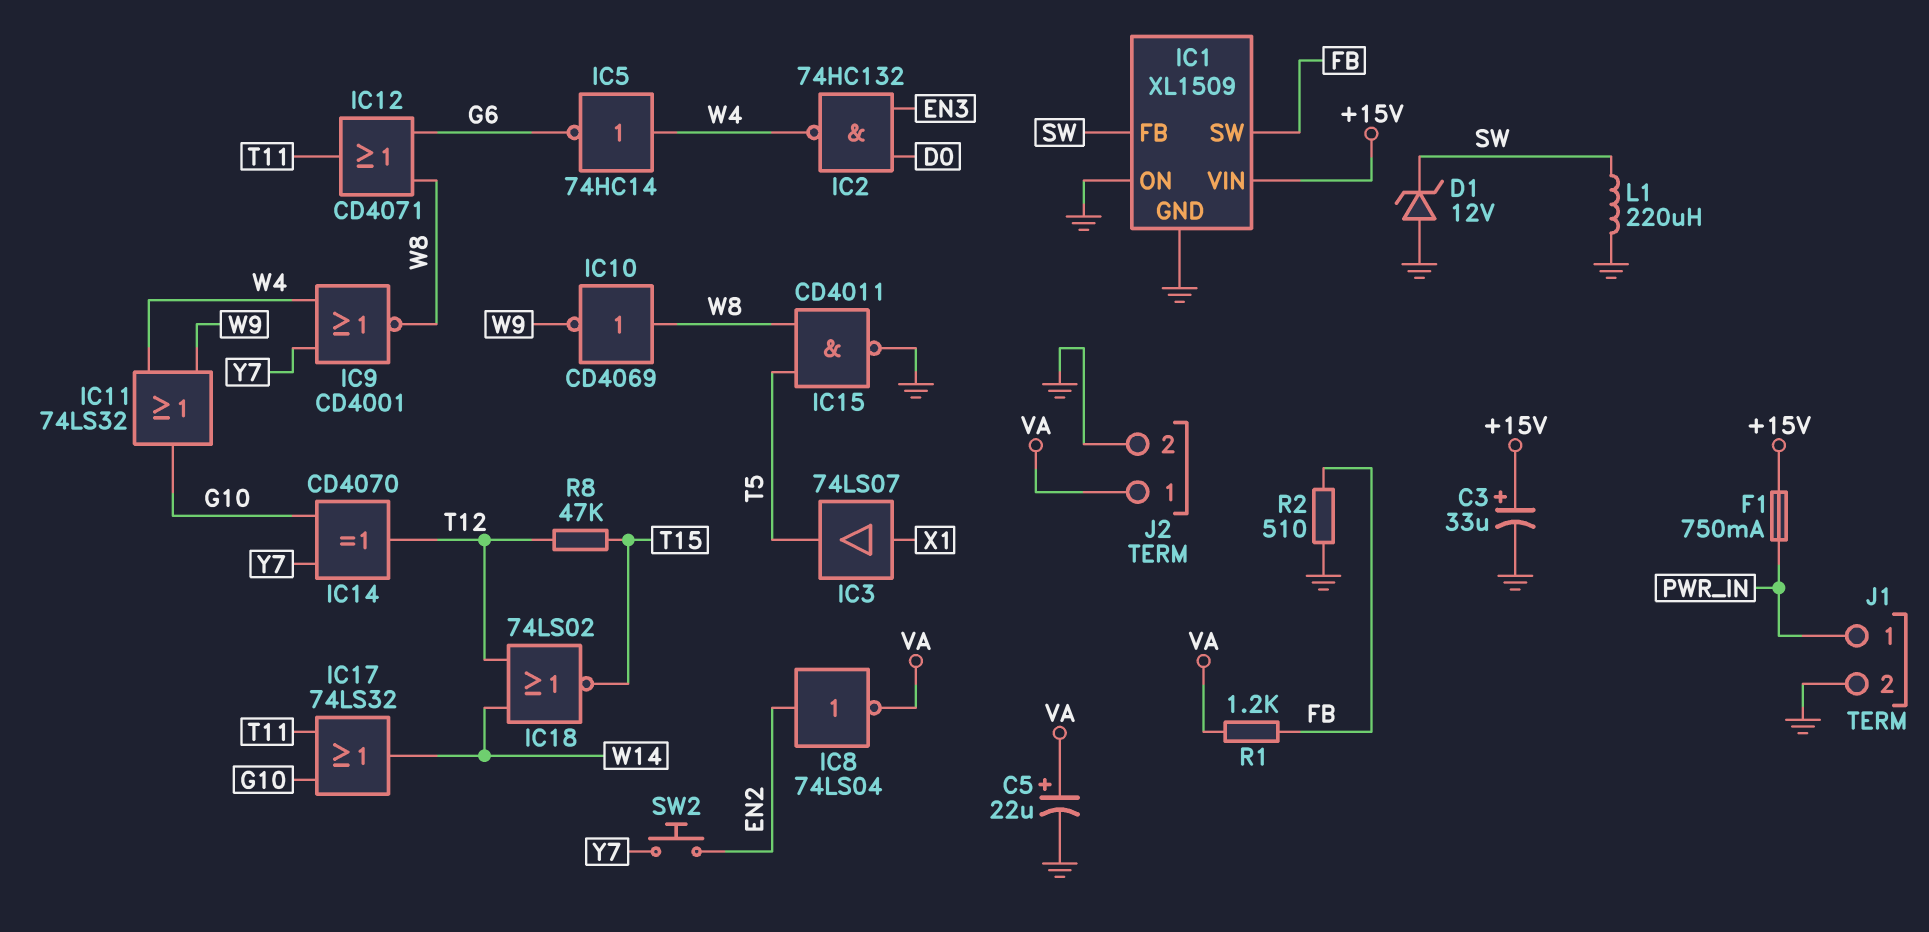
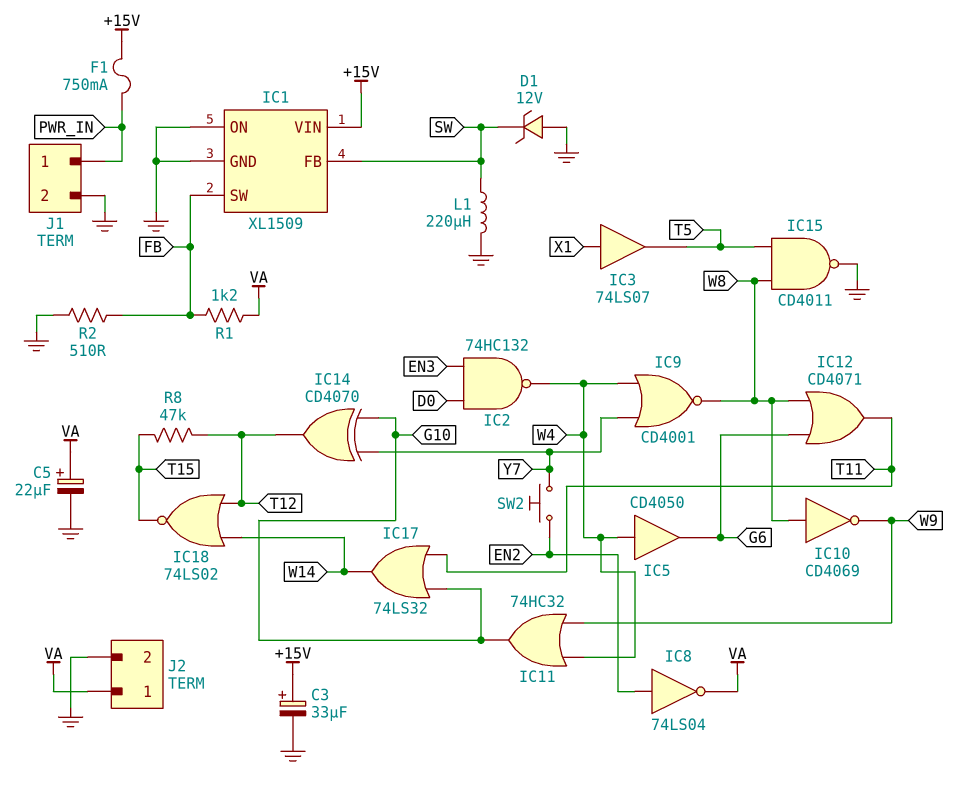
IC5: NOT 74HC14 (in W4, out G6) -> buffer CD4050 (in W4, out G6)
IC11: OR 74LS32 (in W4, in W9, out G10) -> OR 74HC32 (in W4, in W9, out G10)

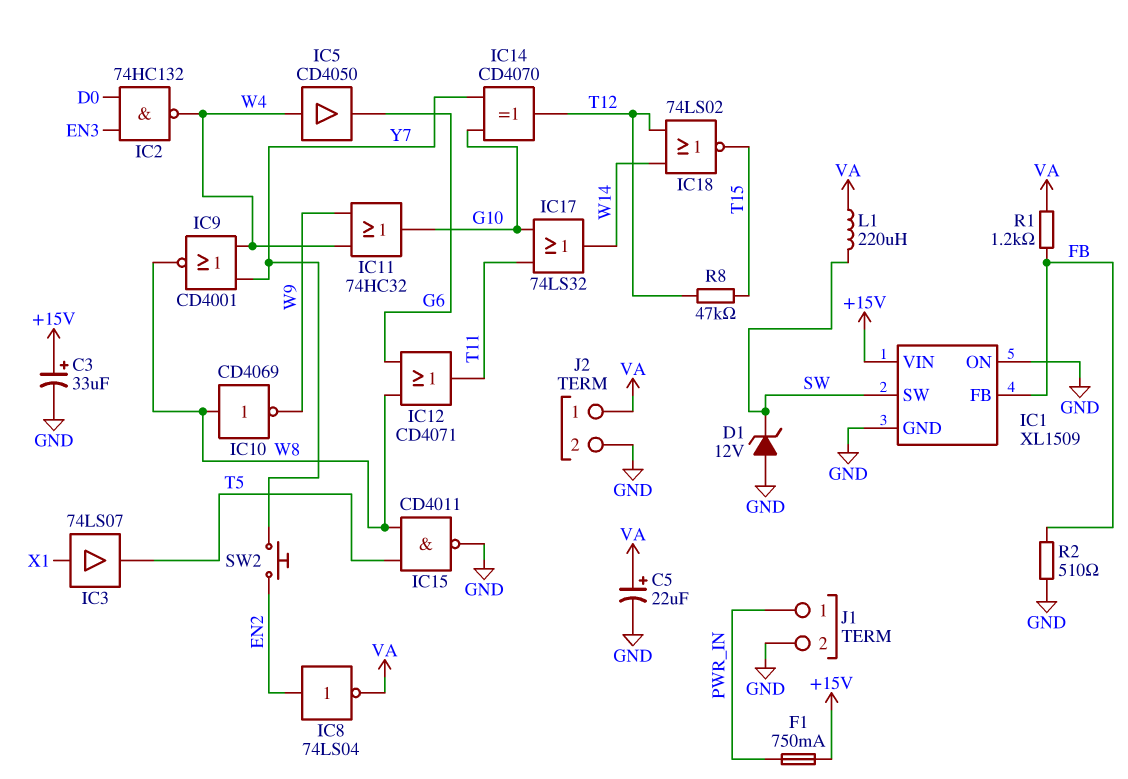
IC1 pin FB: SW -> FB
IC1 pin SW: FB -> SW
L1: 220uH (GND, SW) -> 220uH (SW, VA)

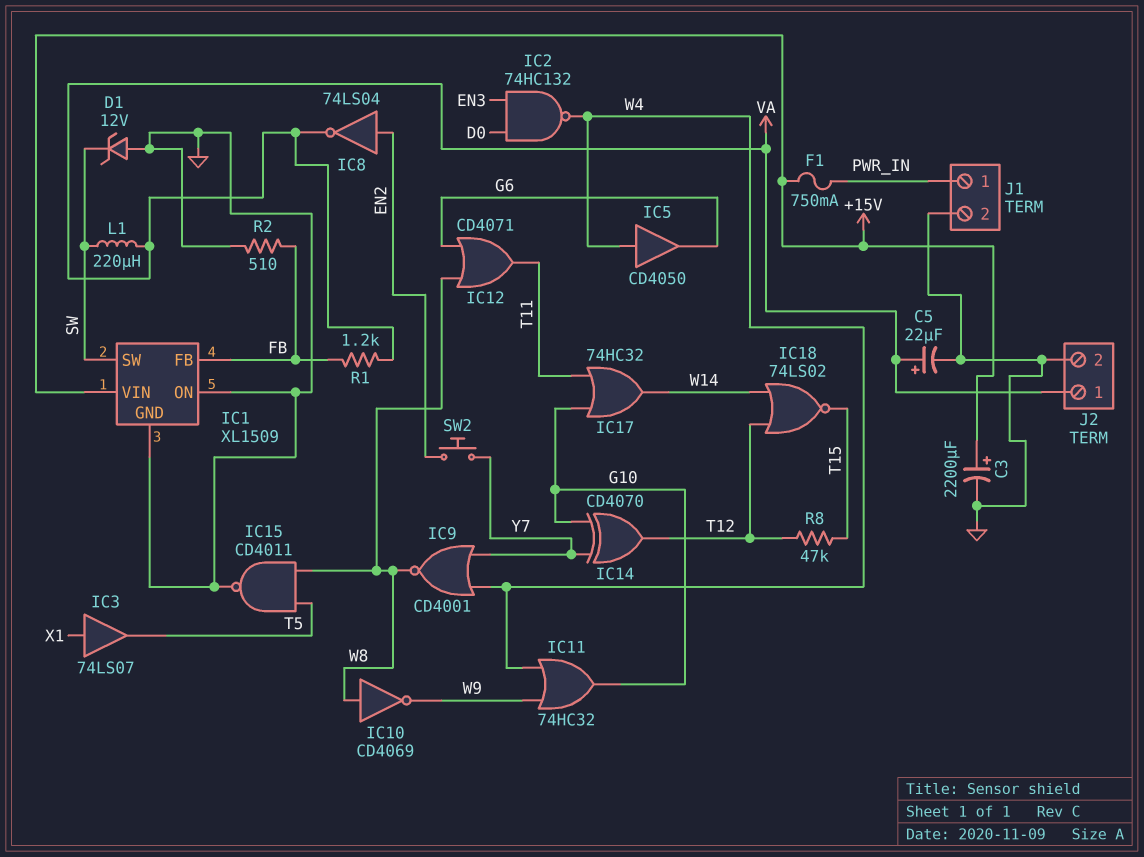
C3: 33uF (plus +15V, minus GND) -> 2200uF (plus +15V, minus GND)
IC17: OR 74LS32 (in G10, in T11, out W14) -> OR 74HC32 (in G10, in T11, out W14)

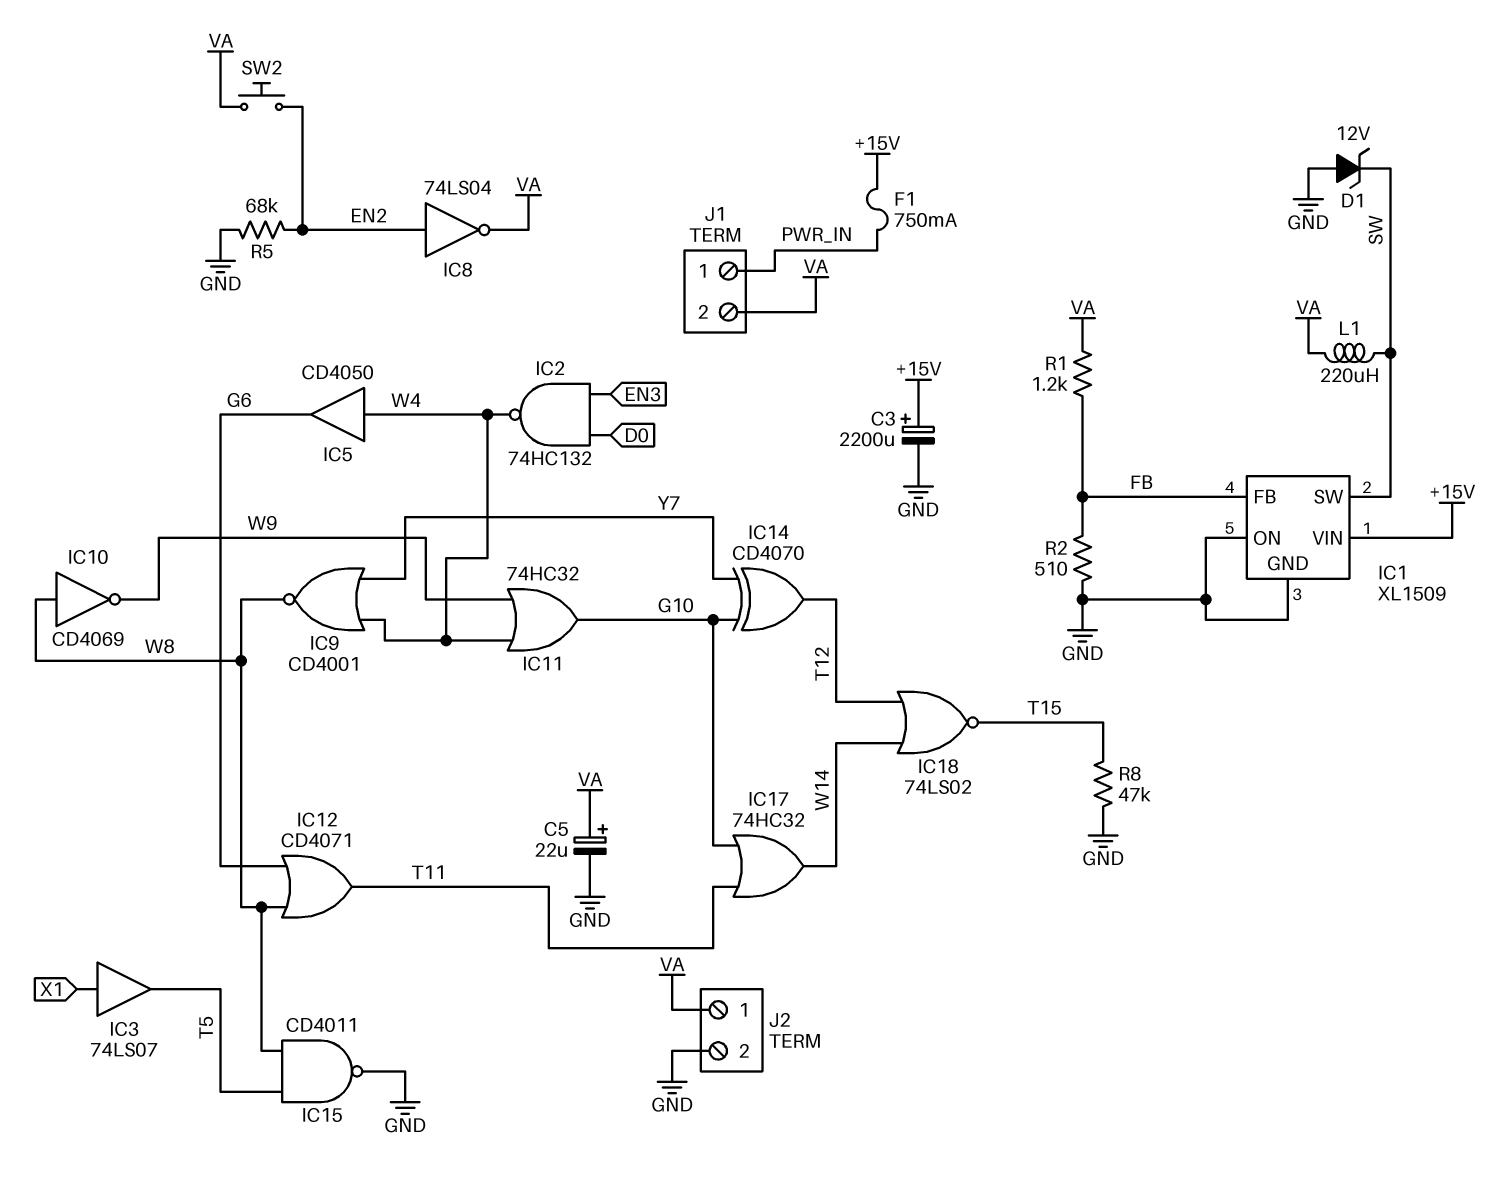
J1 pin 2: GND -> VA
R5: none -> 68k (EN2, GND)
R8: 47k (T12, T15) -> 47k (GND, T15)
SW2: button (EN2, Y7) -> button (EN2, VA)

